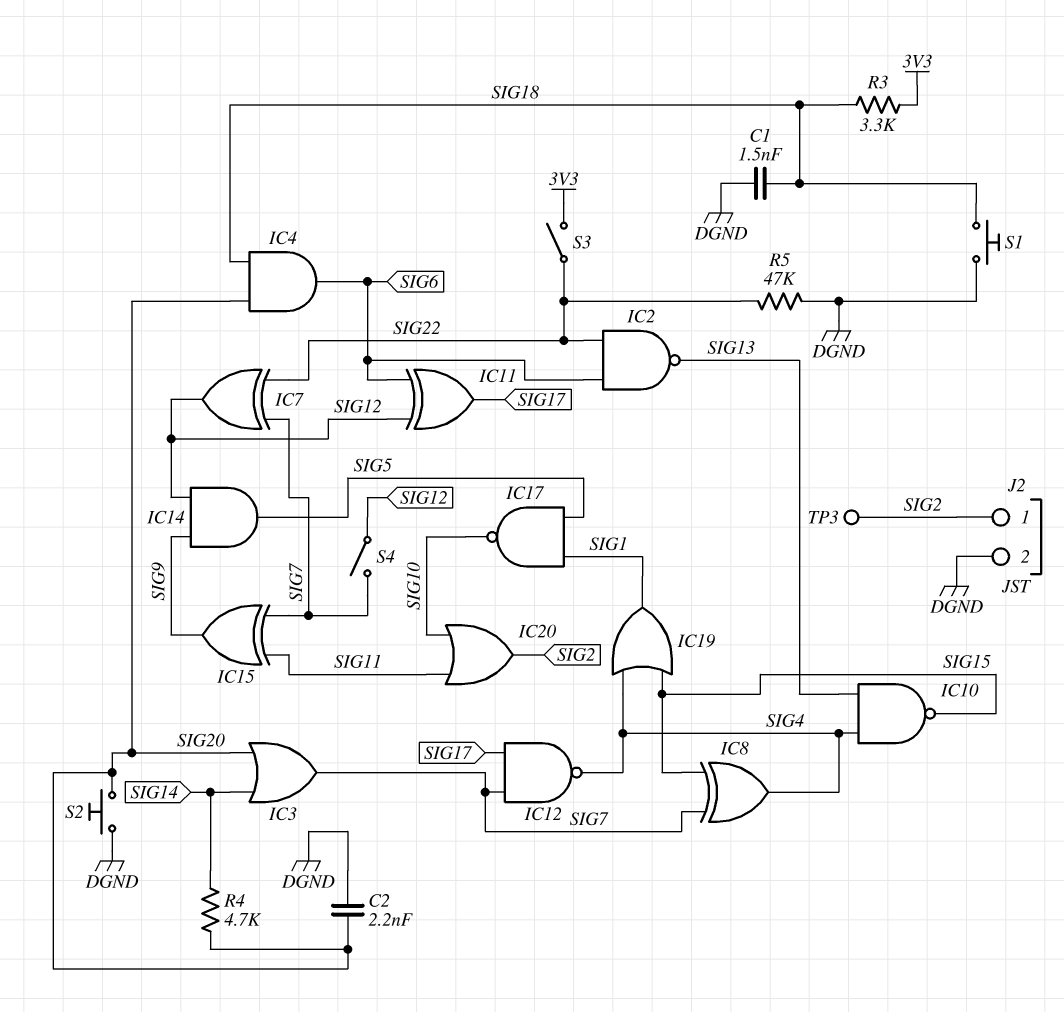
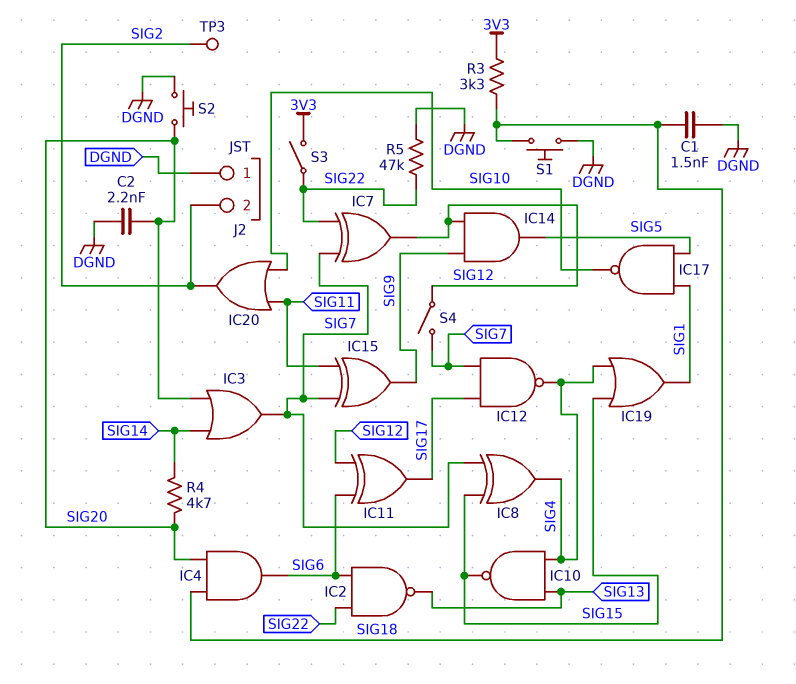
J2 pin 1: SIG2 -> DGND
J2 pin 2: DGND -> SIG2

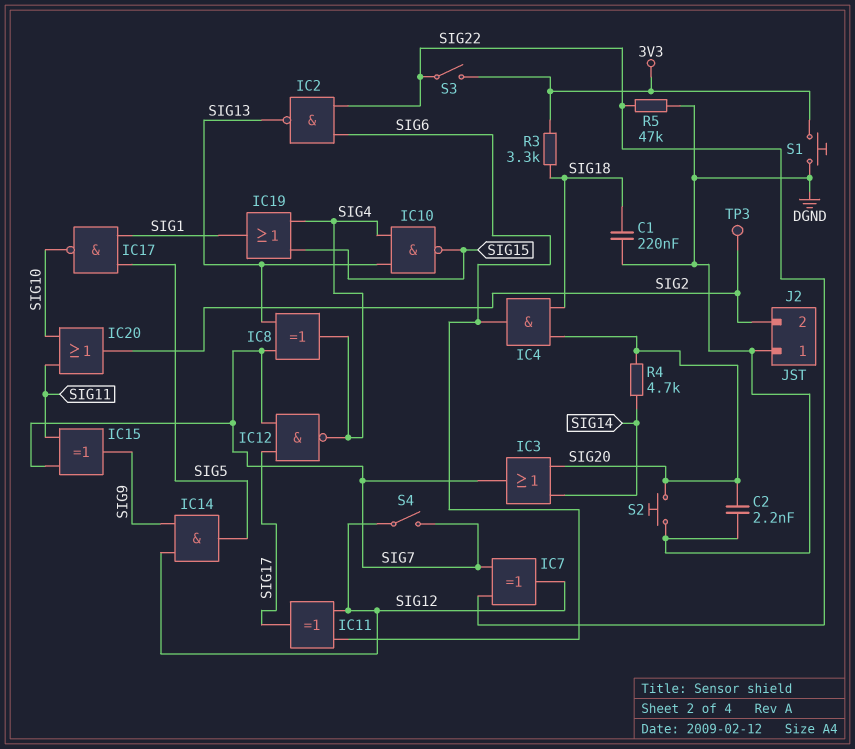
C1: 1.5nF (DGND, SIG18) -> 220nF (DGND, SIG18)
IC8: XOR (in SIG7, in SIG15, out SIG4) -> XOR (in SIG7, in SIG13, out SIG4)
S1: button (DGND, SIG18) -> button (3V3, DGND)

